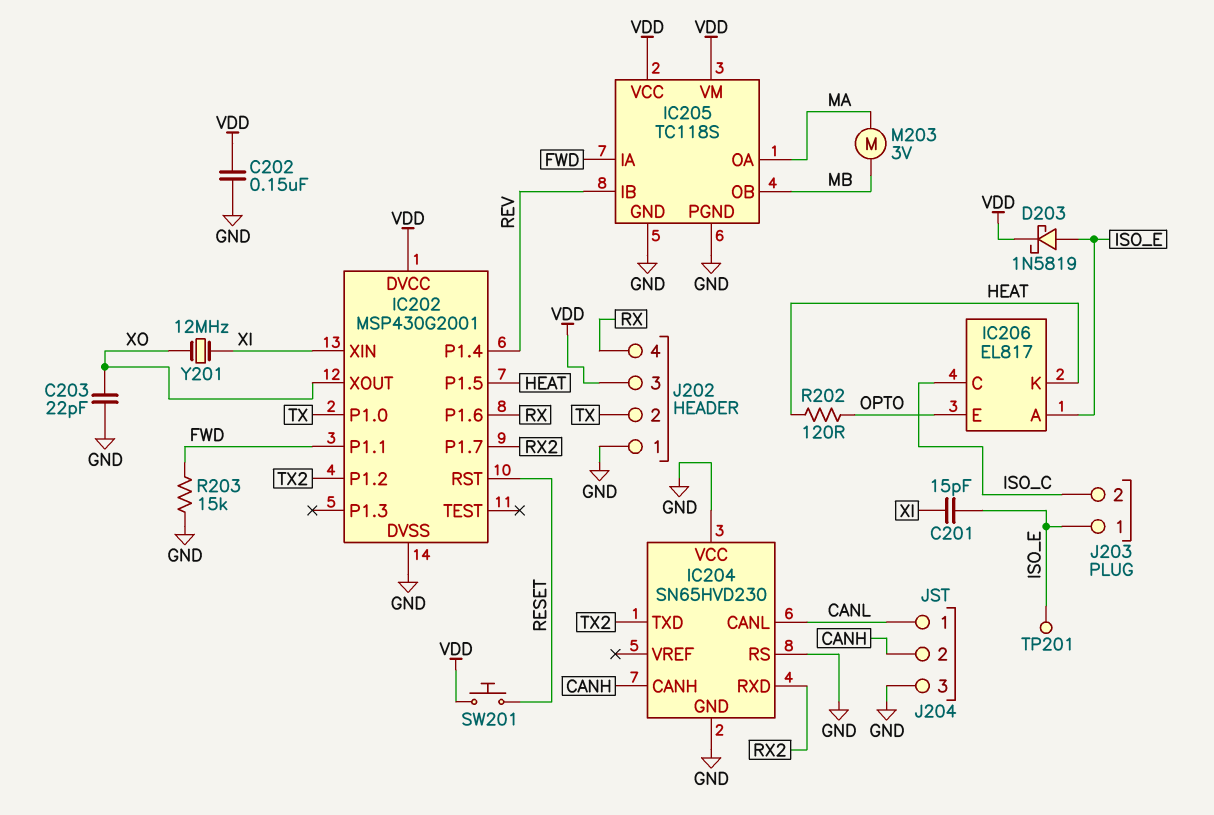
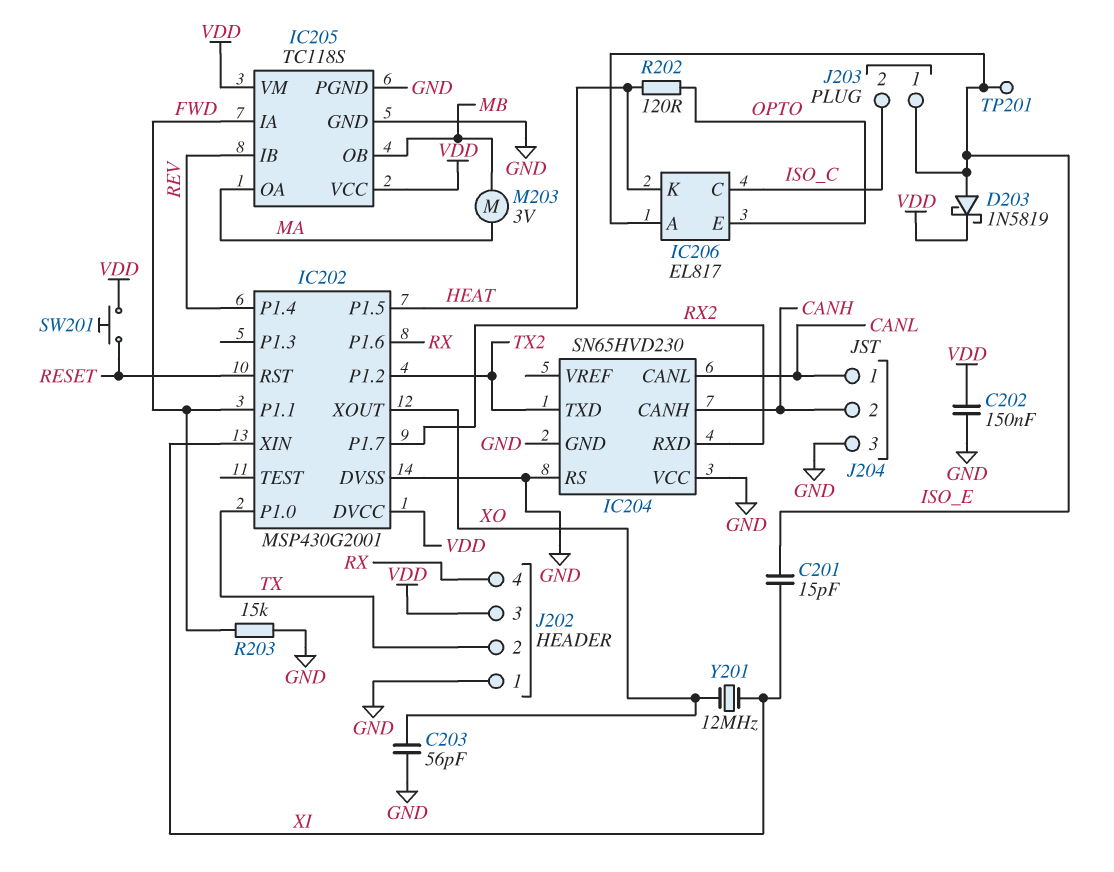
C203: 22pF (GND, XO) -> 56pF (GND, XO)

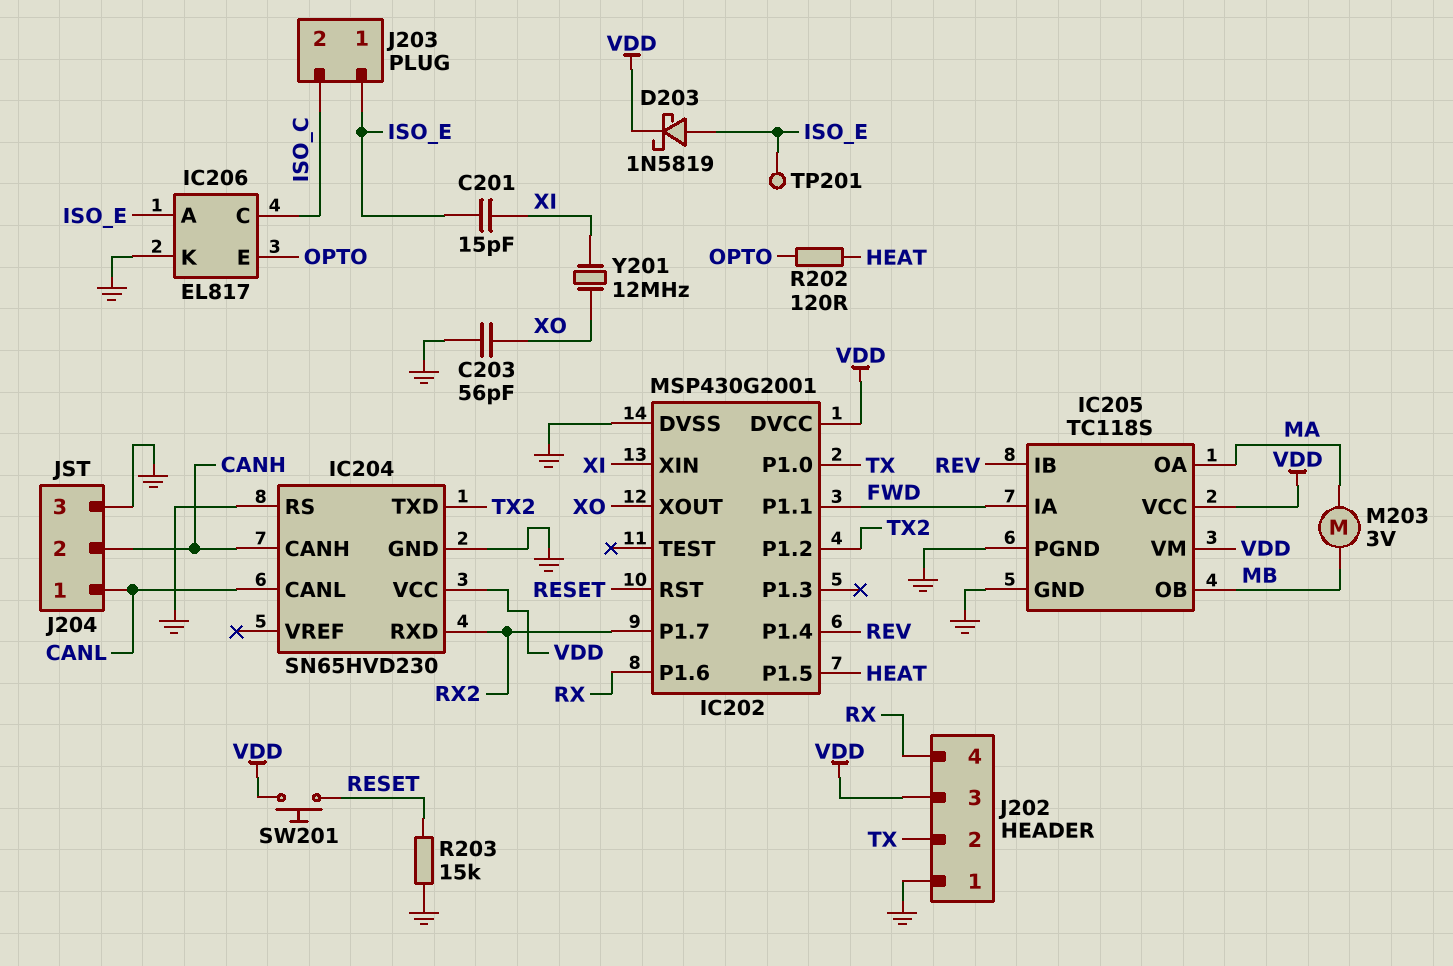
C202: 150nF (GND, VDD) -> none
IC204 pin VCC: GND -> VDD
IC206 pin K: HEAT -> GND
R203: 15k (FWD, GND) -> 15k (GND, RESET)

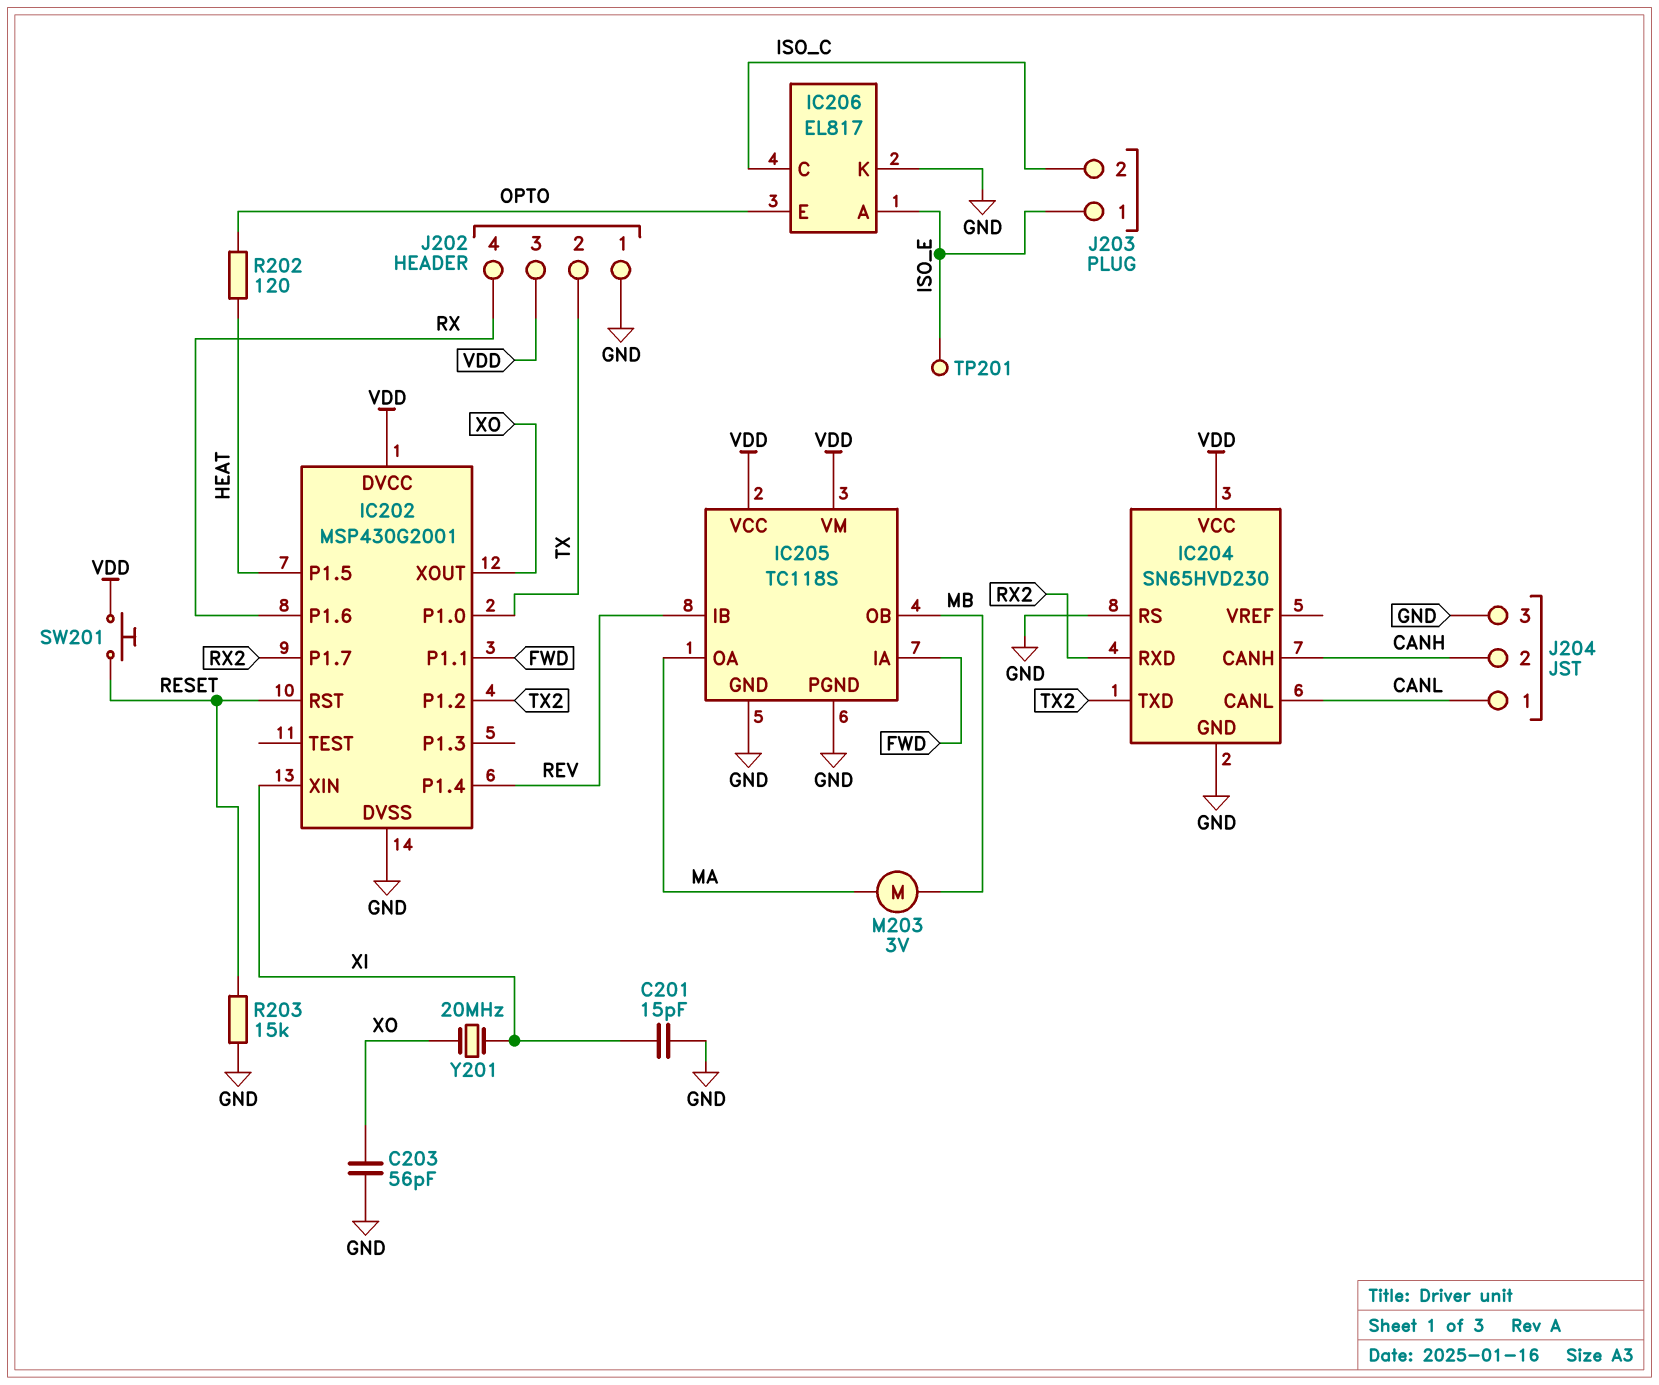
C201: 15pF (ISO_E, XI) -> 15pF (GND, XI)
D203: schottky 1N5819 (A ISO_E, K VDD) -> none
Y201: 12MHz (XI, XO) -> 20MHz (XI, XO)

